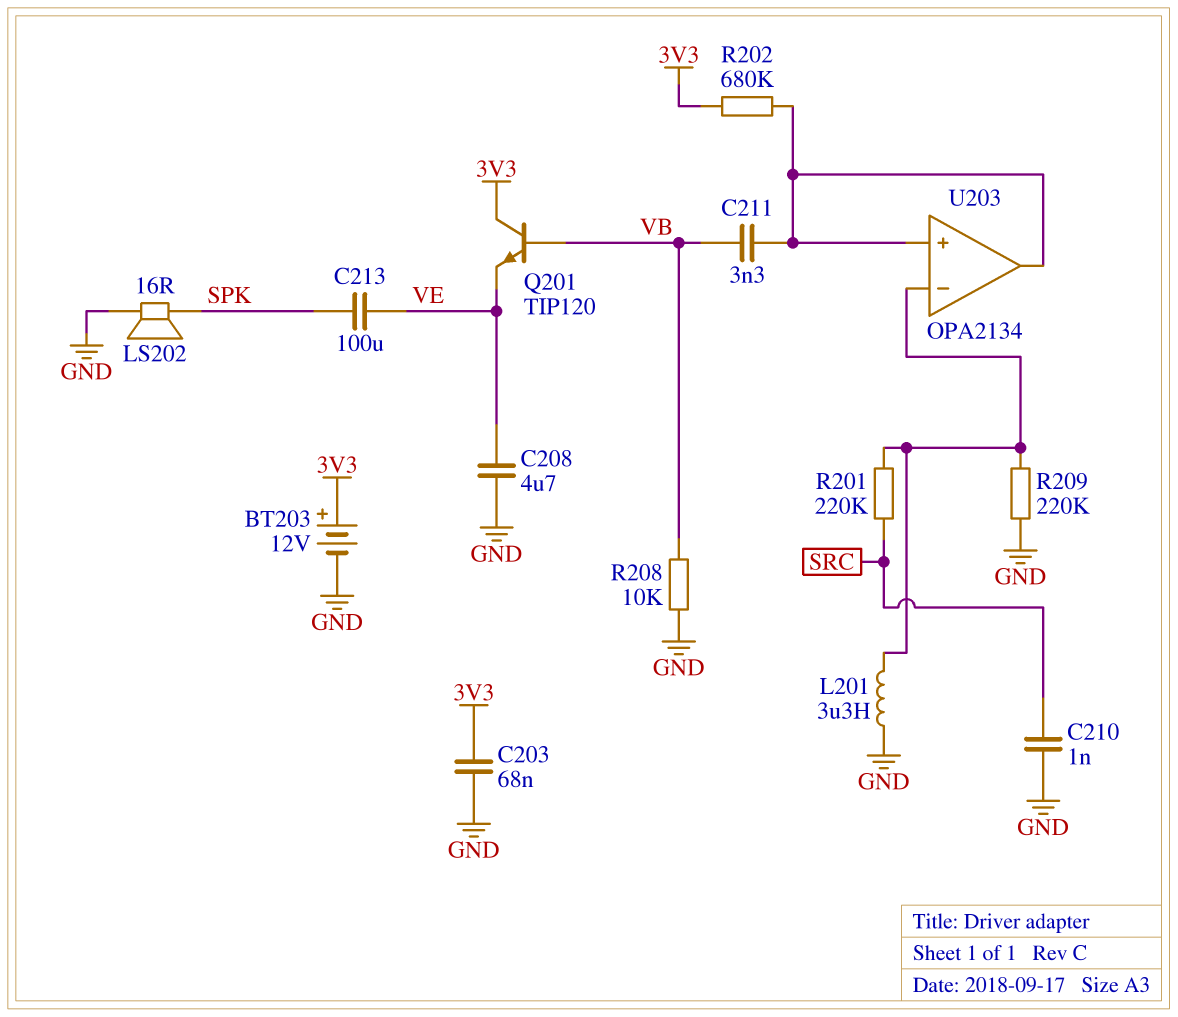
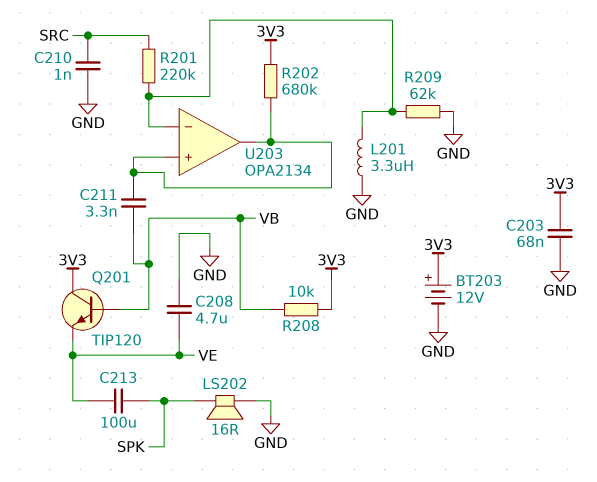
R208: 10k (GND, VB) -> 10k (3V3, VB)
R209: 220k (GND, U203/in-) -> 62k (GND, U203/in-)

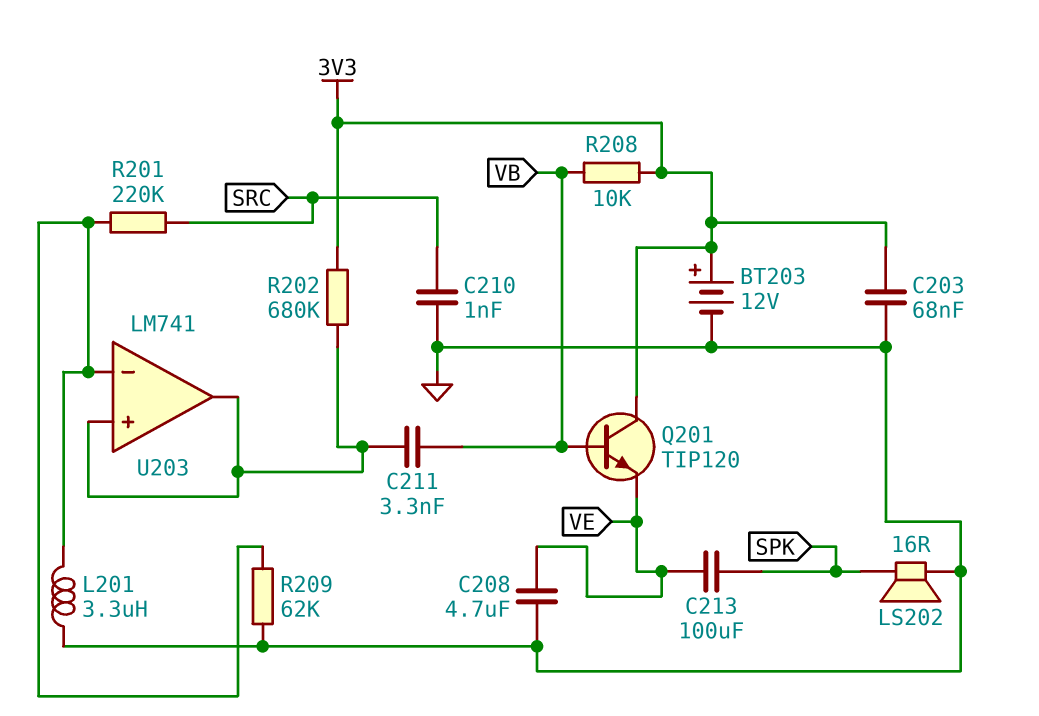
U203: OPA2134 -> LM741

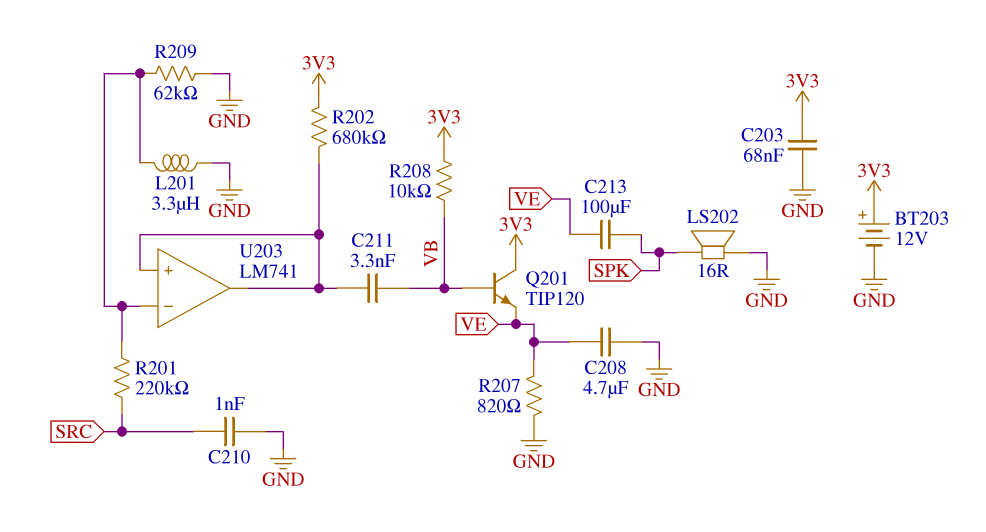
R207: none -> 820 (GND, VE)

